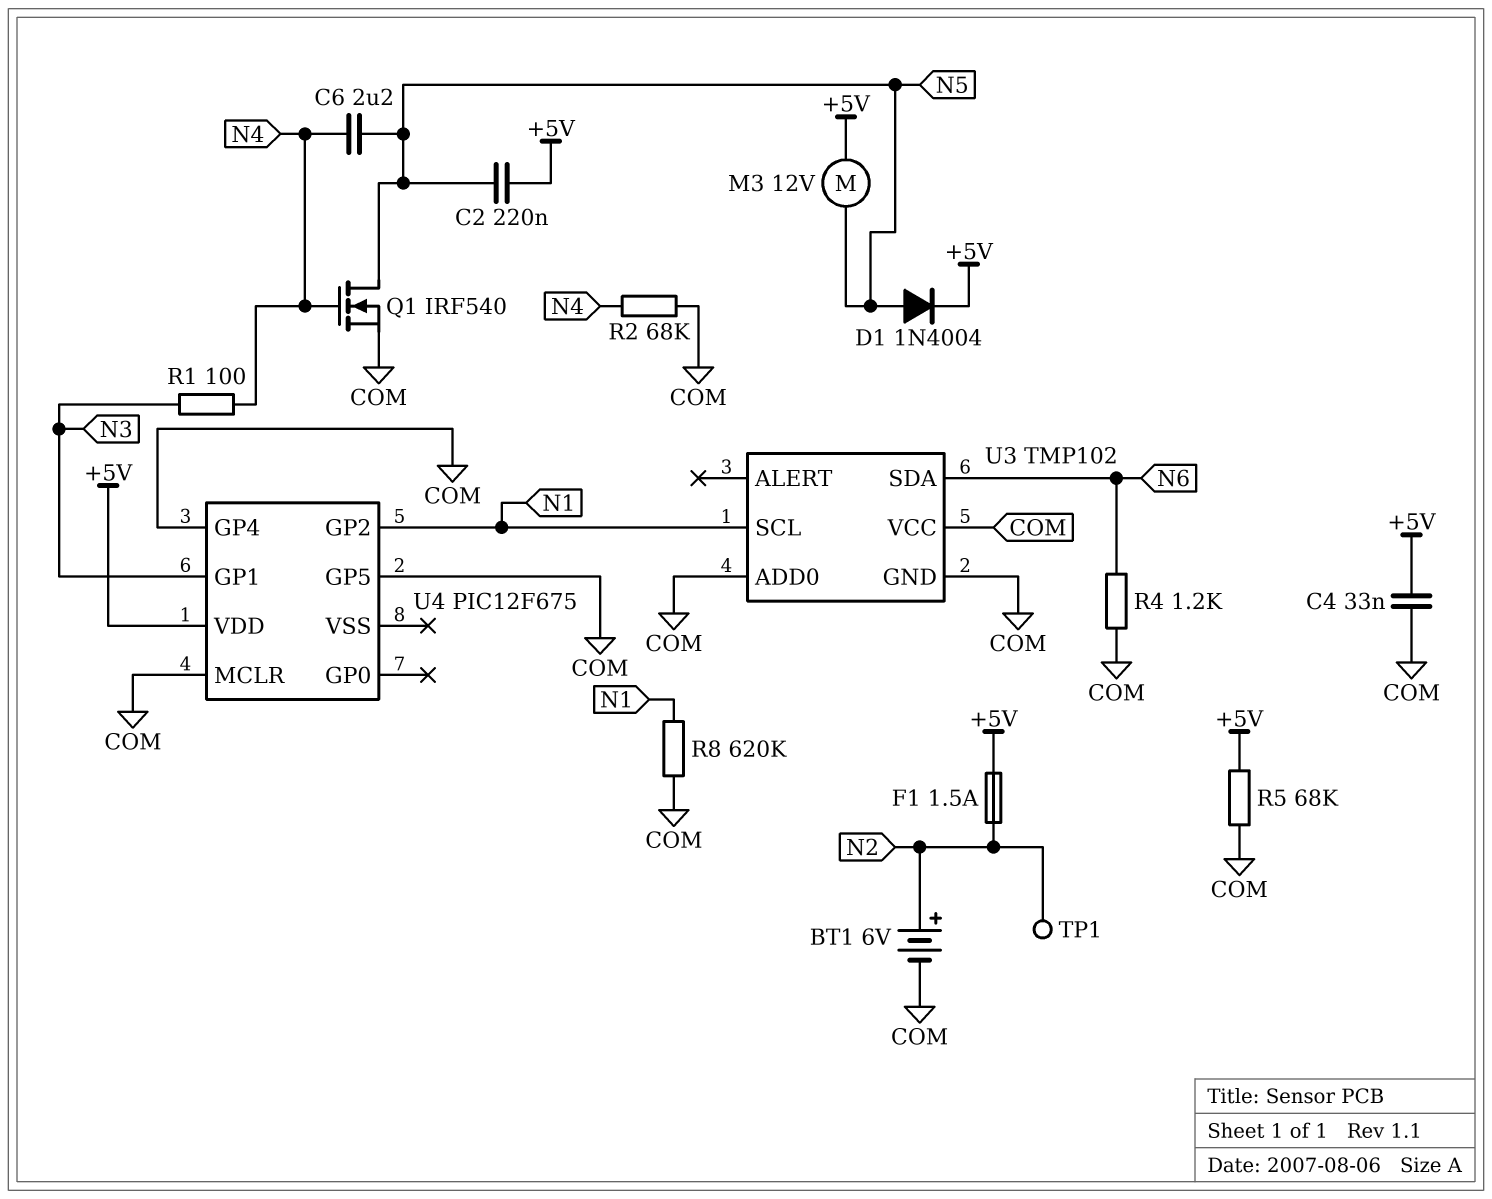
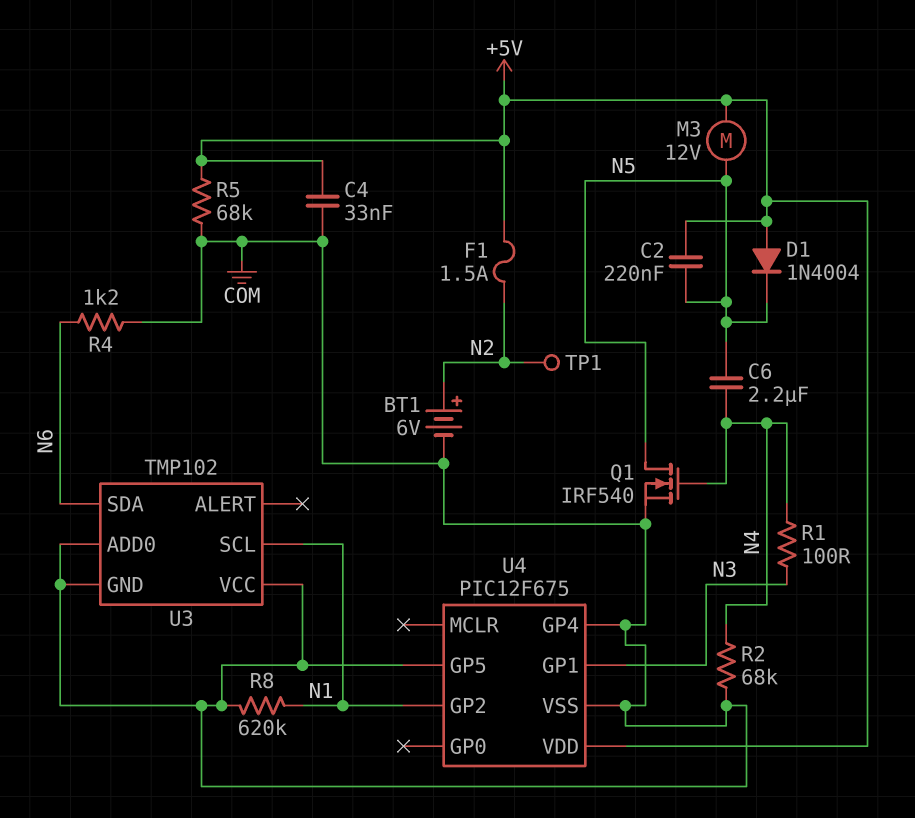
D1: diode 1N4004 (A N5, K +5V) -> diode 1N4004 (A +5V, K N5)
U4 pin MCLR: COM -> none
U4 pin VSS: none -> COM

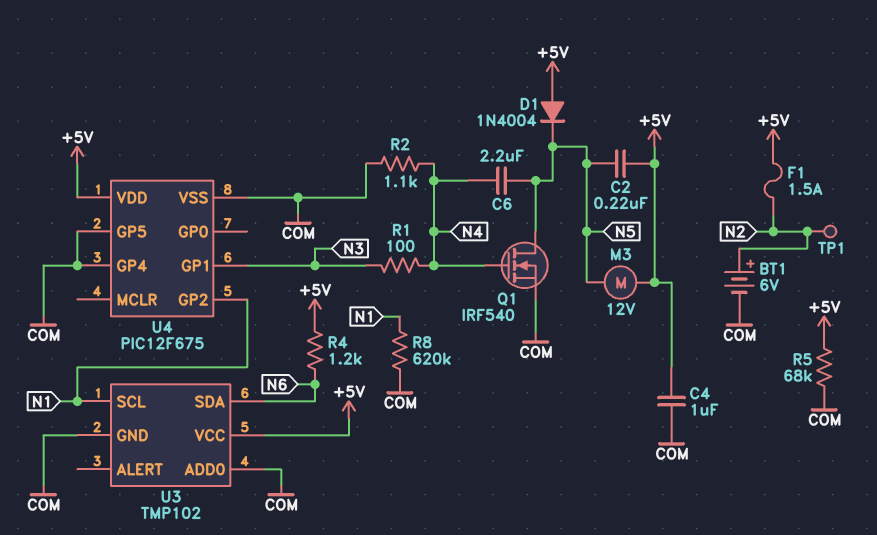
C4: 33nF (+5V, COM) -> 1uF (+5V, COM)
R2: 68k (COM, N4) -> 1.1k (COM, N4)
R4: 1.2k (COM, N6) -> 1.2k (+5V, N6)
U3 pin VCC: COM -> +5V

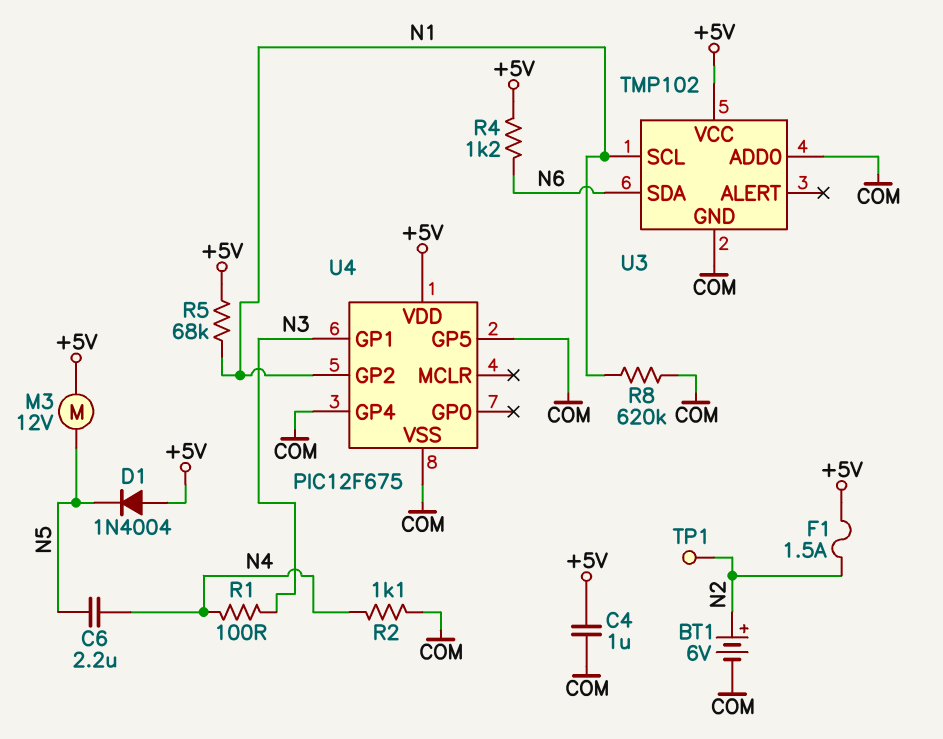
C2: 220nF (+5V, N5) -> none
Q1: NMOS IRF540 (G N4, D N5, S COM) -> none
R5: 68k (+5V, COM) -> 68k (+5V, N1)

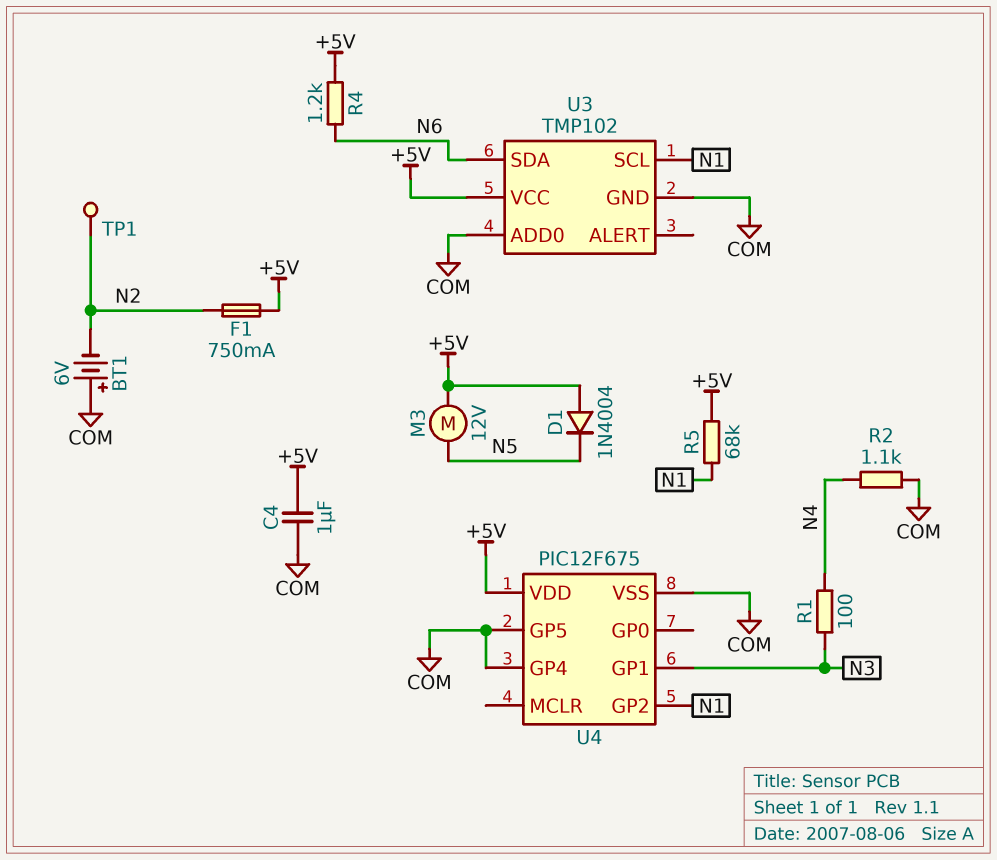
BT1: 6V (plus N2, minus COM) -> 6V (plus COM, minus N2)
C6: 2.2uF (N4, N5) -> none
F1: 1.5A (+5V, N2) -> 750mA (+5V, N2)
R8: 620k (COM, N1) -> none

